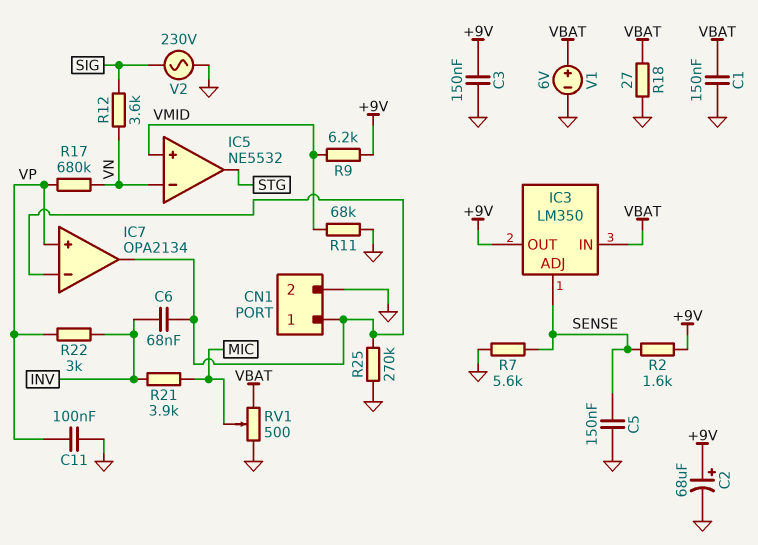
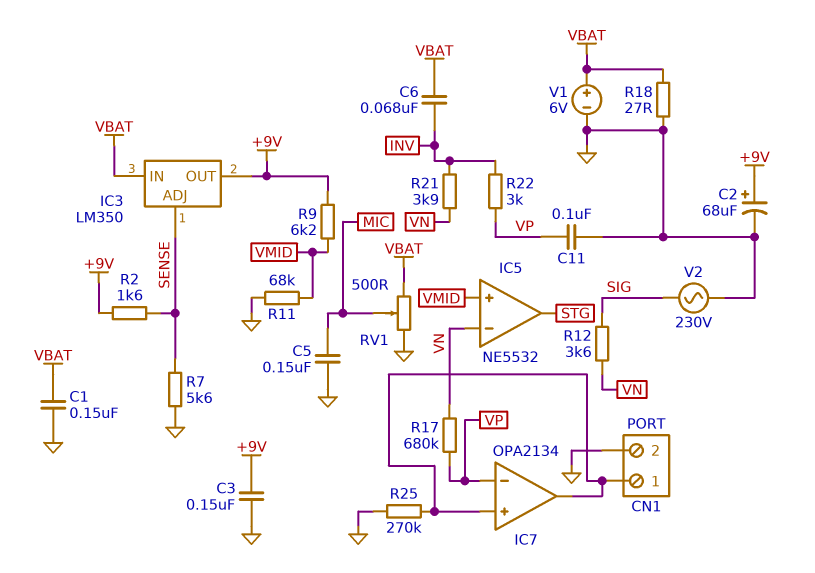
C5: 150nF (GND, SENSE) -> 150nF (GND, MIC)
C6: 68nF (CN1/1, INV) -> 68nF (INV, VBAT)
IC7 pin in+: VP -> CN1/1
IC7 pin in-: CN1/1 -> VP
R21: 3.9k (INV, MIC) -> 3.9k (INV, VN)

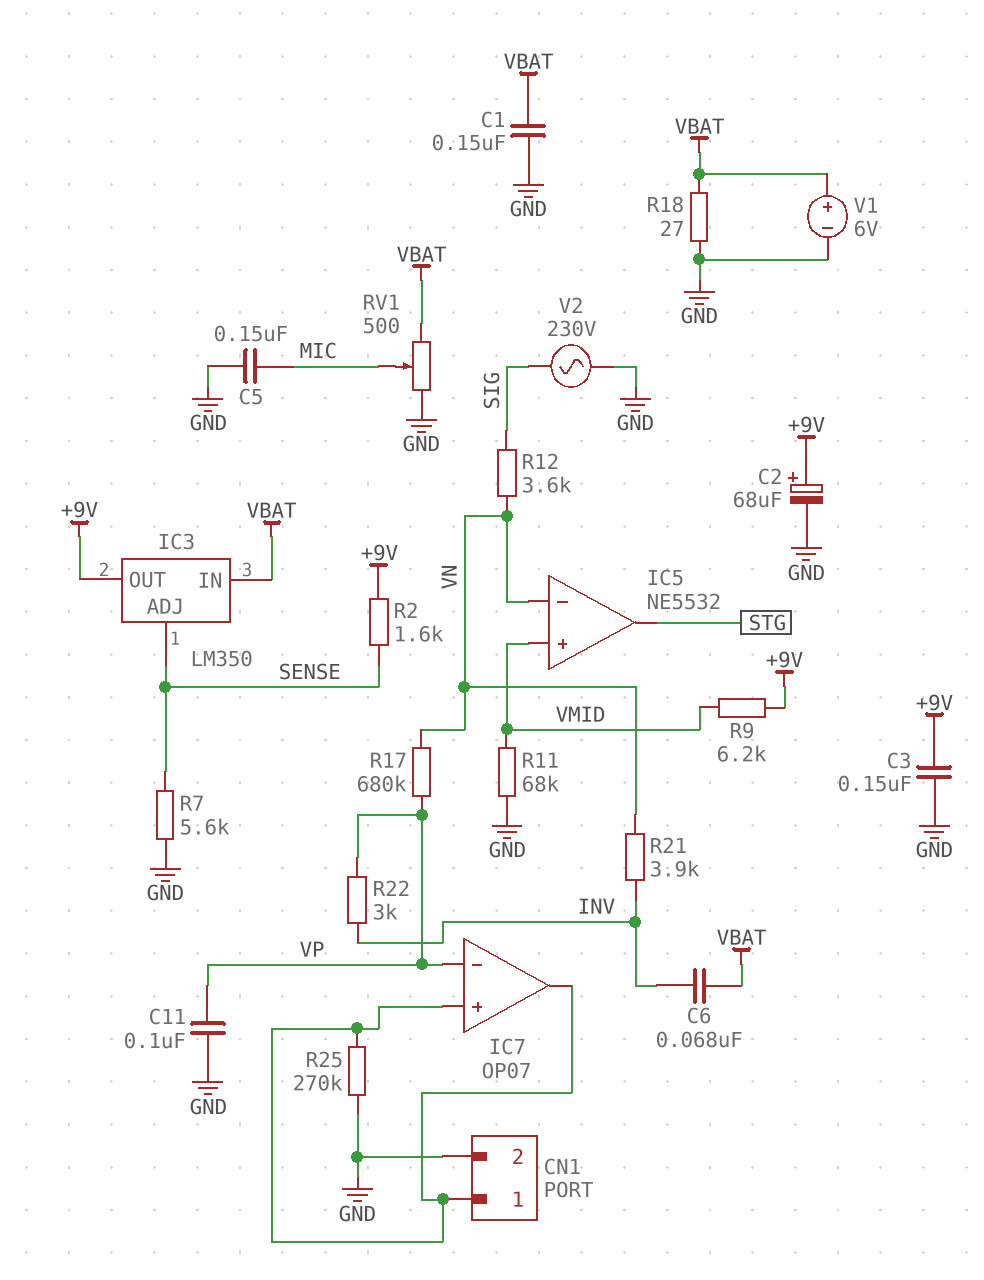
IC7: OPA2134 -> OP07

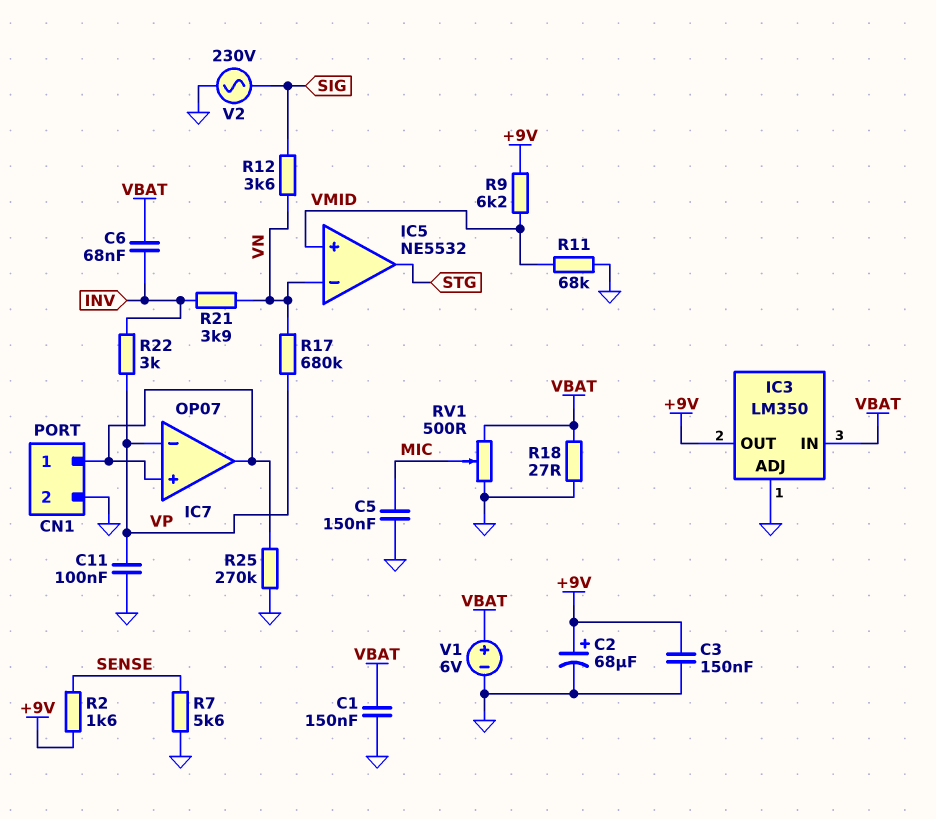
IC3 pin ADJ: SENSE -> GND

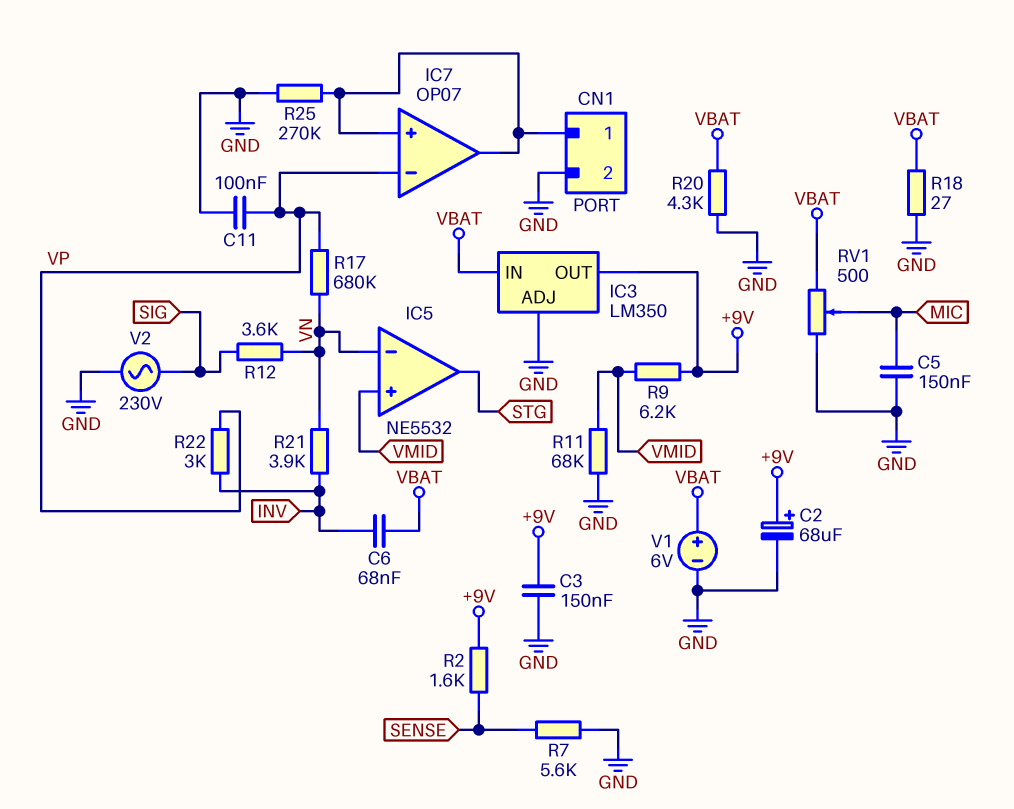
C1: 150nF (GND, VBAT) -> none
R20: none -> 4.3k (GND, VBAT)

